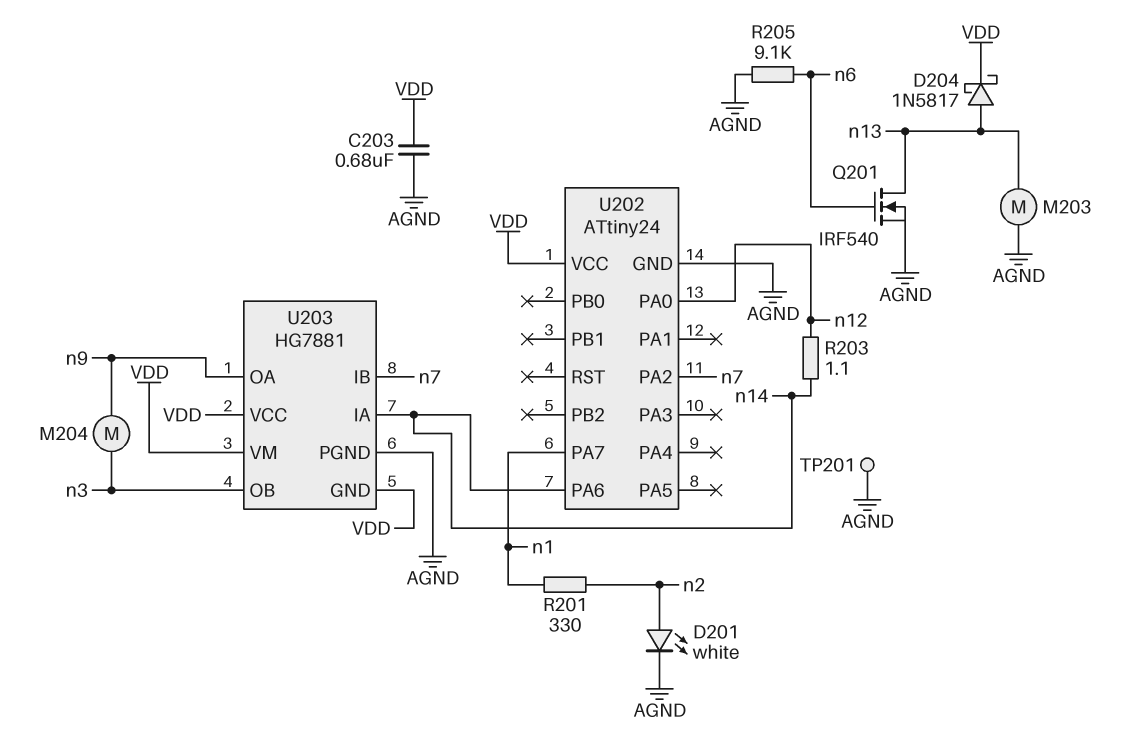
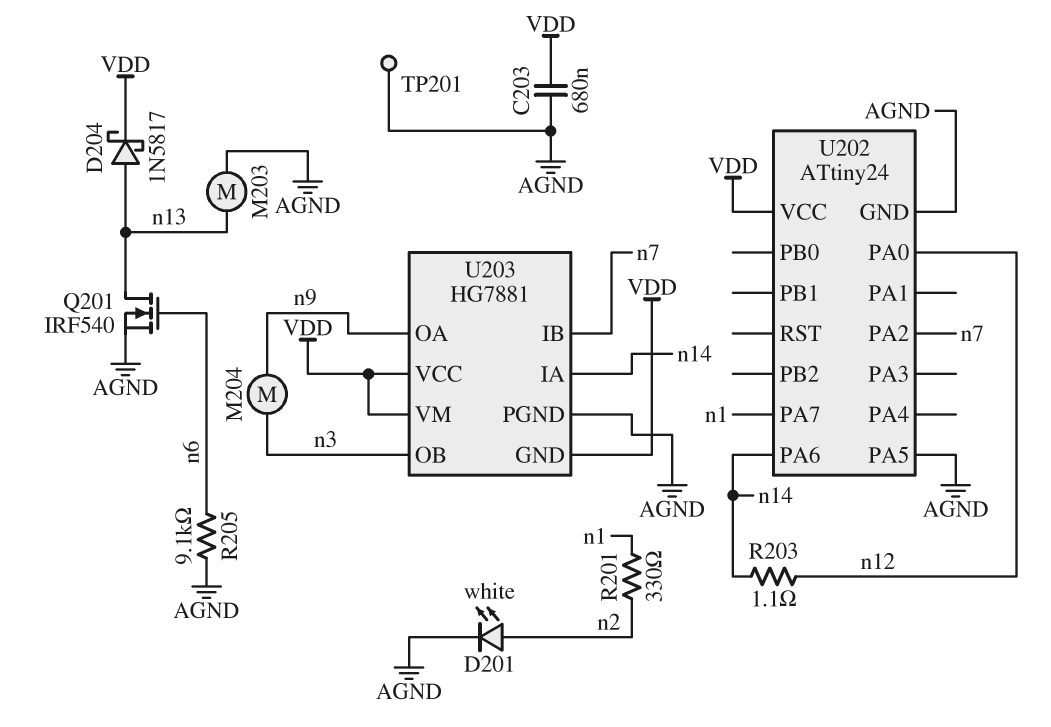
U202 pin PA5: none -> AGND

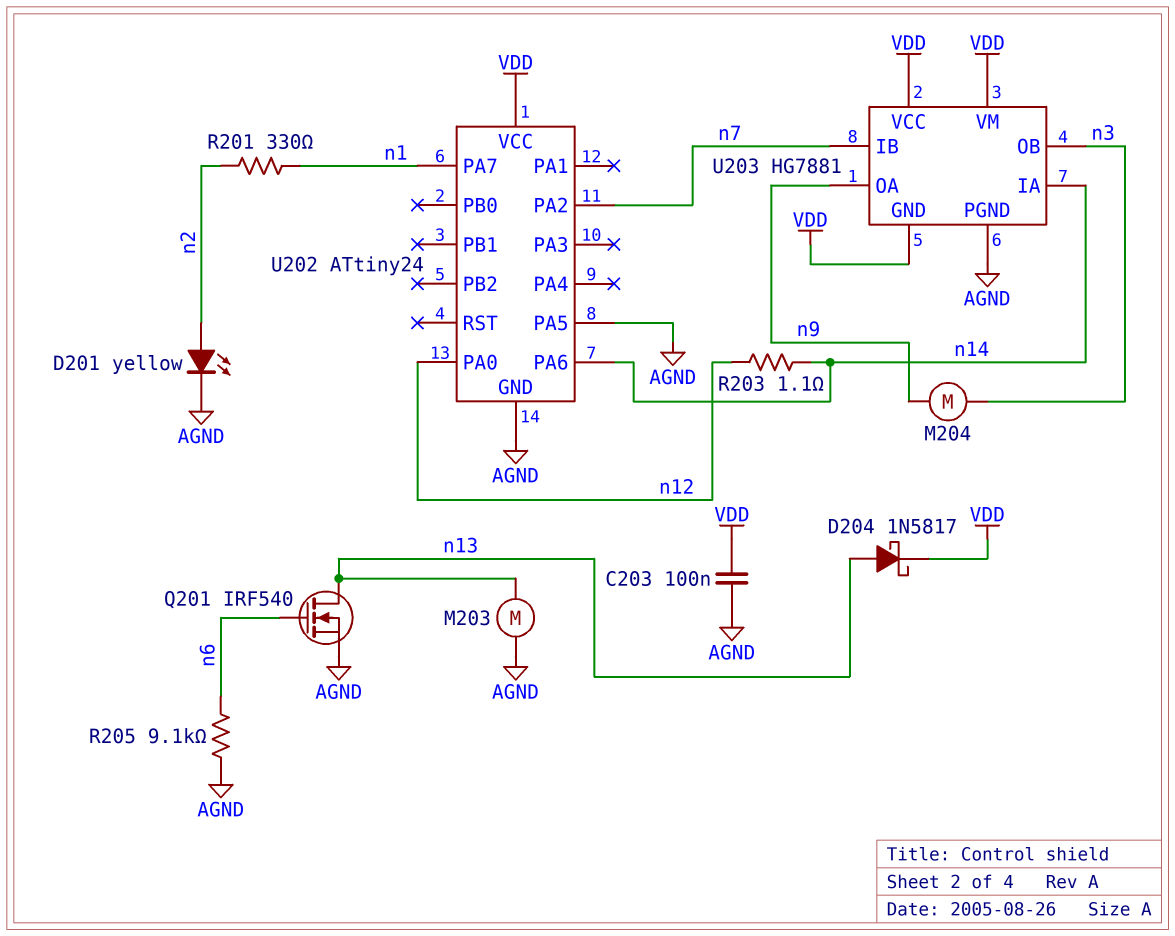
C203: 680nF (AGND, VDD) -> 100nF (AGND, VDD)
D201: LED white (A n2, K AGND) -> LED yellow (A n2, K AGND)
TP201: test point (AGND) -> none

